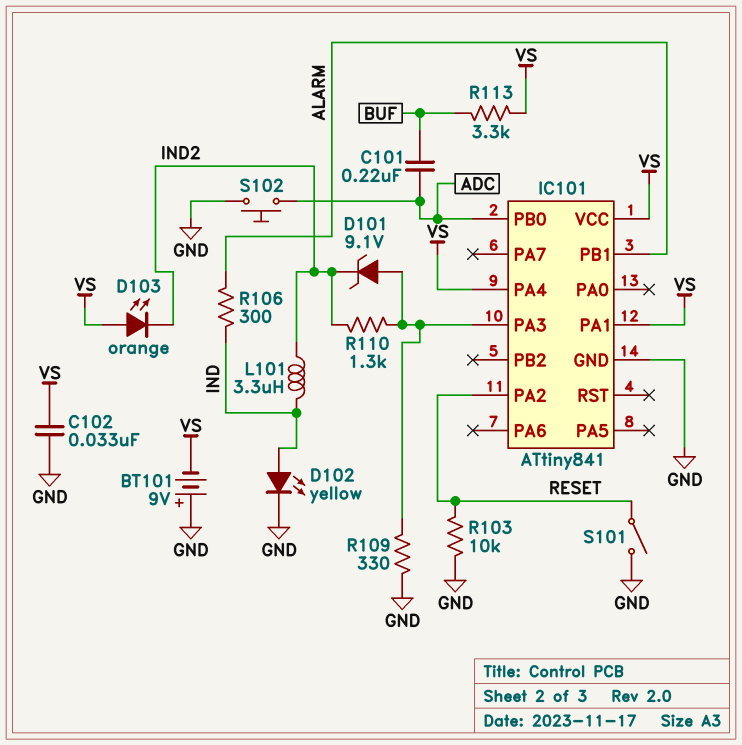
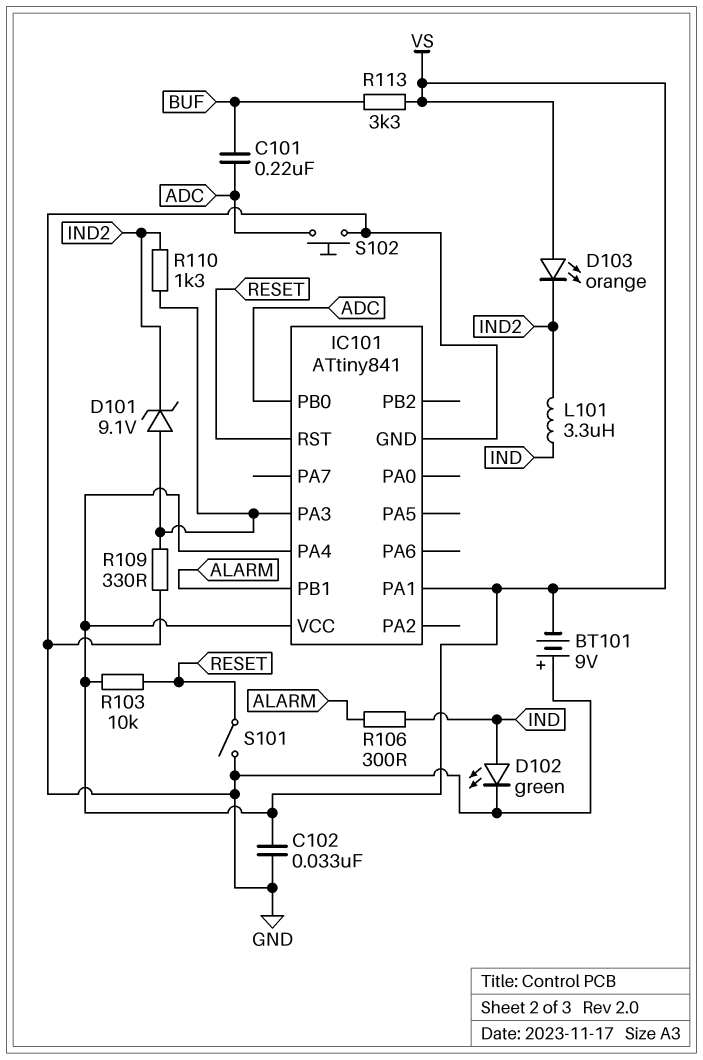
D102: LED yellow (A IND, K GND) -> LED green (A IND, K GND)
IC101 pin PA2: RESET -> none
IC101 pin RST: none -> RESET
R103: 10k (GND, RESET) -> 10k (RESET, VS)

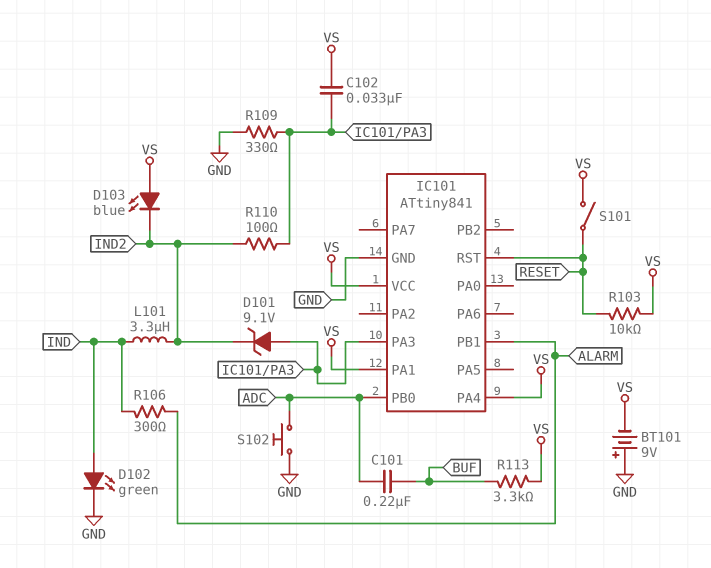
C102: 33nF (GND, VS) -> 33nF (IC101/PA3, VS)
D103: LED orange (A VS, K IND2) -> LED blue (A VS, K IND2)
R110: 1.3k (IC101/PA3, IND2) -> 100 (IC101/PA3, IND2)
S101: switch (GND, RESET) -> switch (RESET, VS)

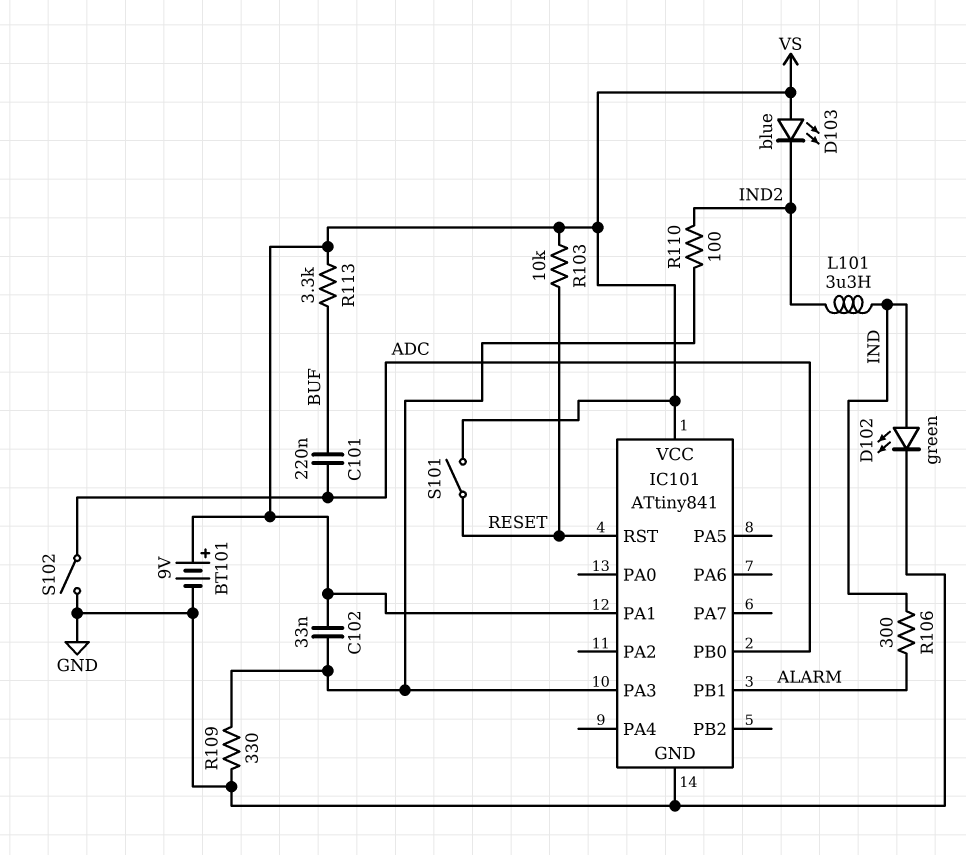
BT101: 9V (plus GND, minus VS) -> 9V (plus VS, minus GND)
D101: zener 9.1V (A IC101/PA3, K IND2) -> none
IC101 pin PA4: VS -> none
S102: button (ADC, GND) -> switch (ADC, GND)

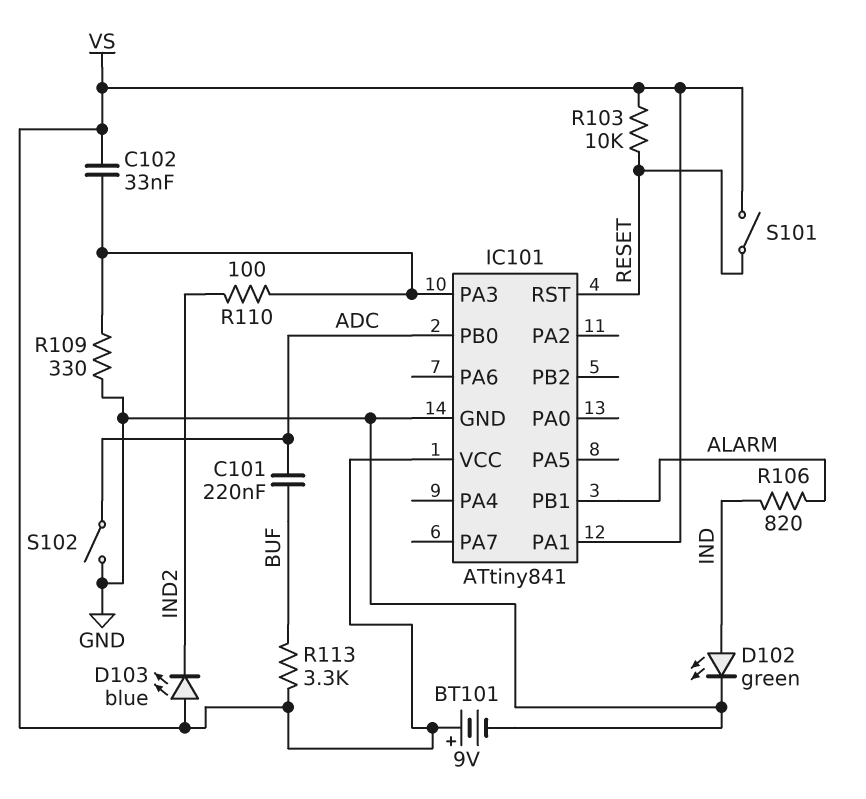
L101: 3.3uH (IND, IND2) -> none
R106: 300 (ALARM, IND) -> 820 (ALARM, IND)

